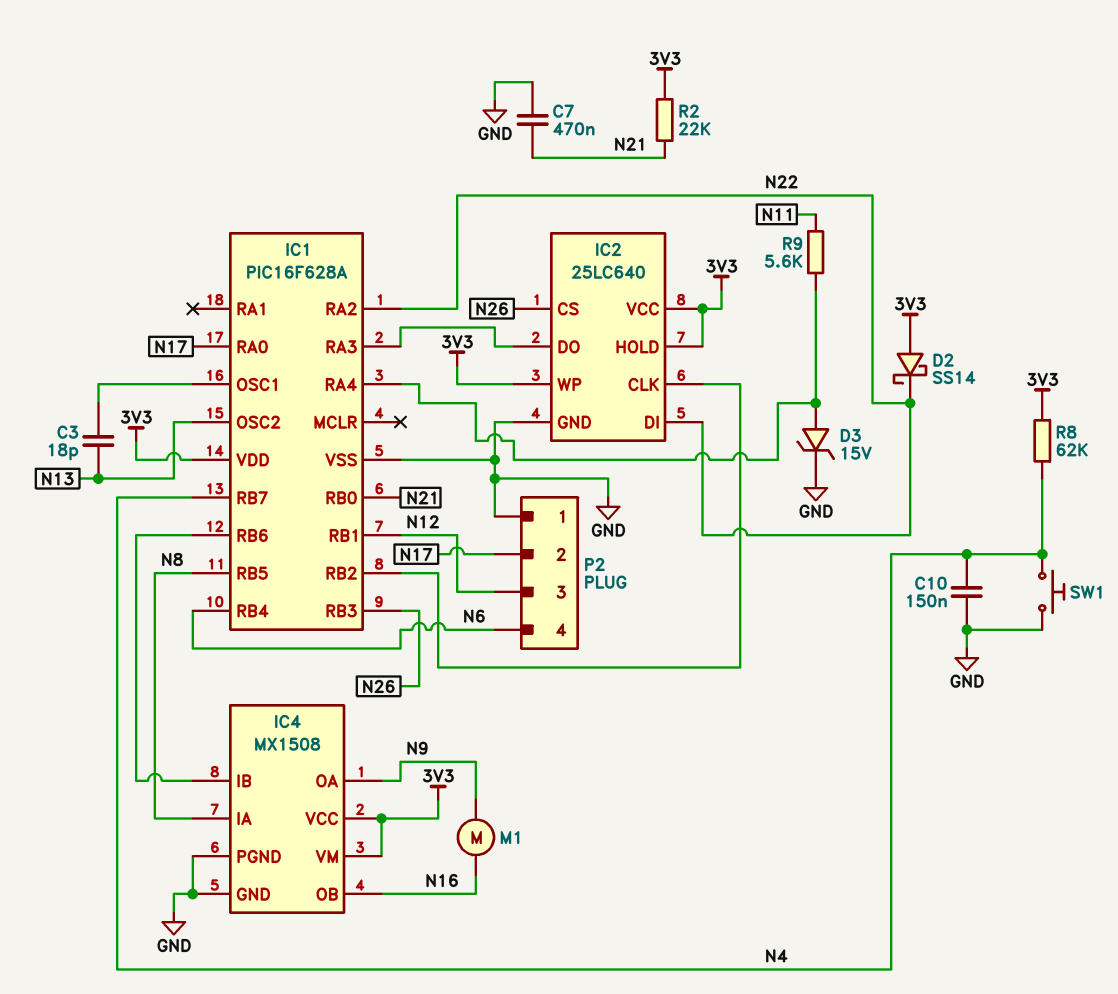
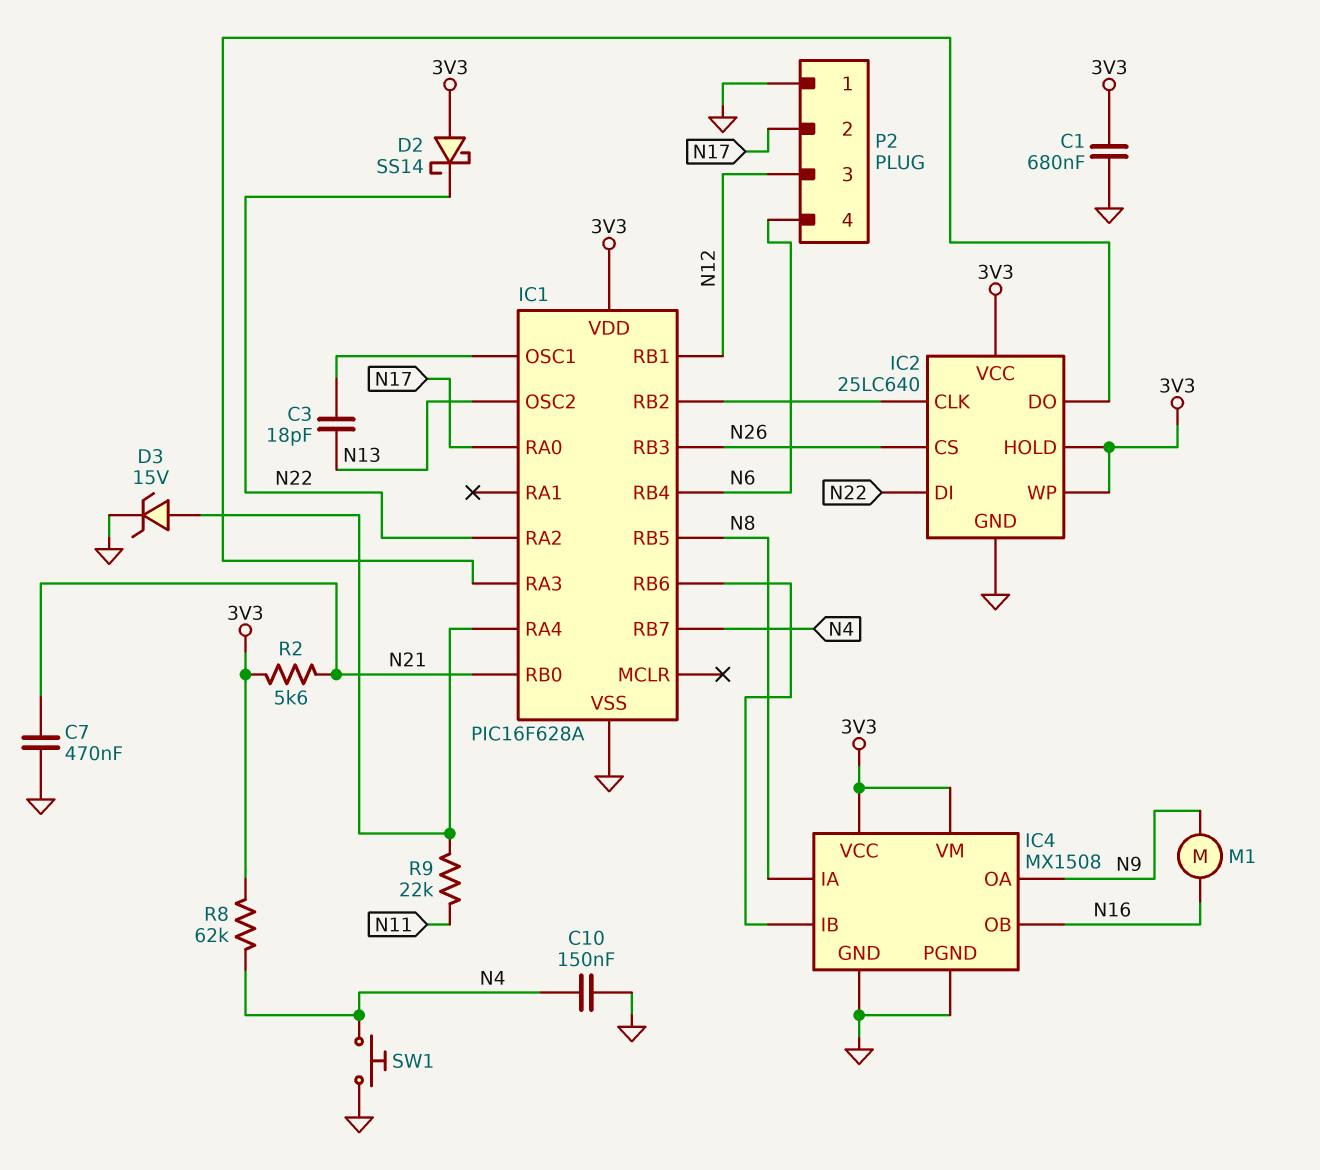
C1: none -> 680nF (3V3, GND)
R2: 22k (3V3, N21) -> 5.6k (3V3, N21)
R9: 5.6k (IC1/RA4, N11) -> 22k (IC1/RA4, N11)

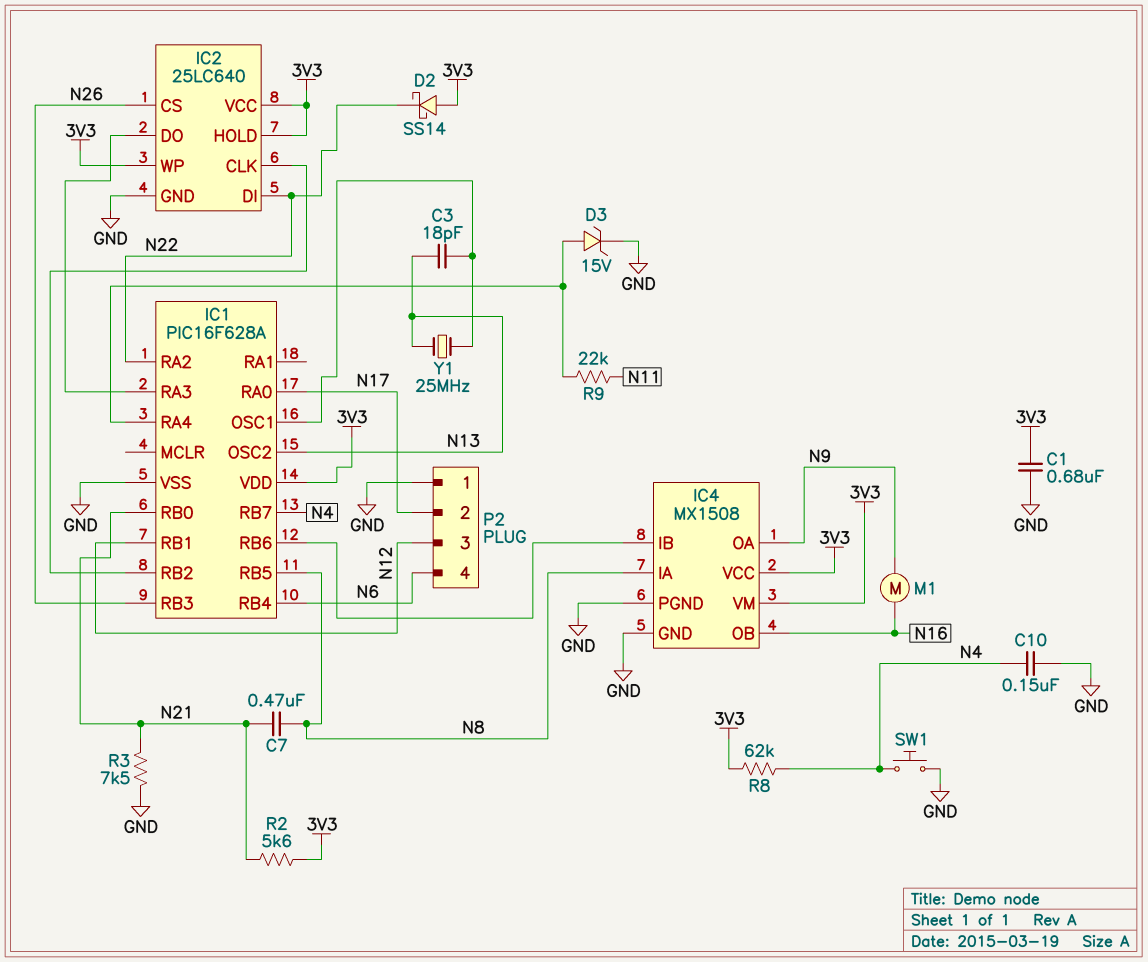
C7: 470nF (GND, N21) -> 470nF (N8, N21)
R3: none -> 7.5k (GND, N21)
Y1: none -> 25MHz (IC1/OSC1, N13)

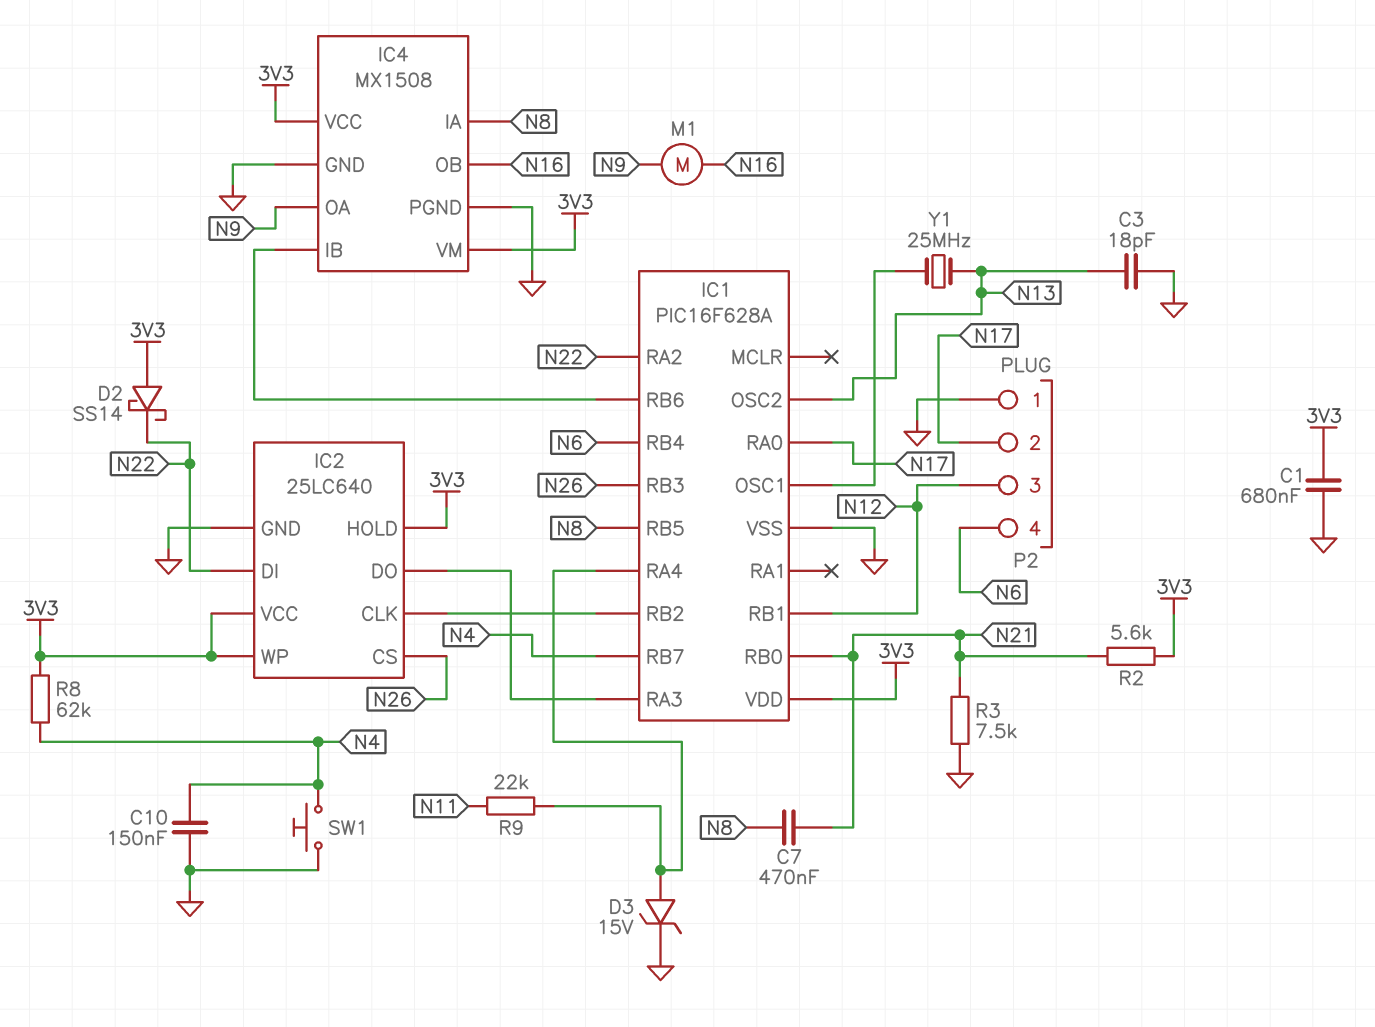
C3: 18pF (IC1/OSC1, N13) -> 18pF (GND, N13)

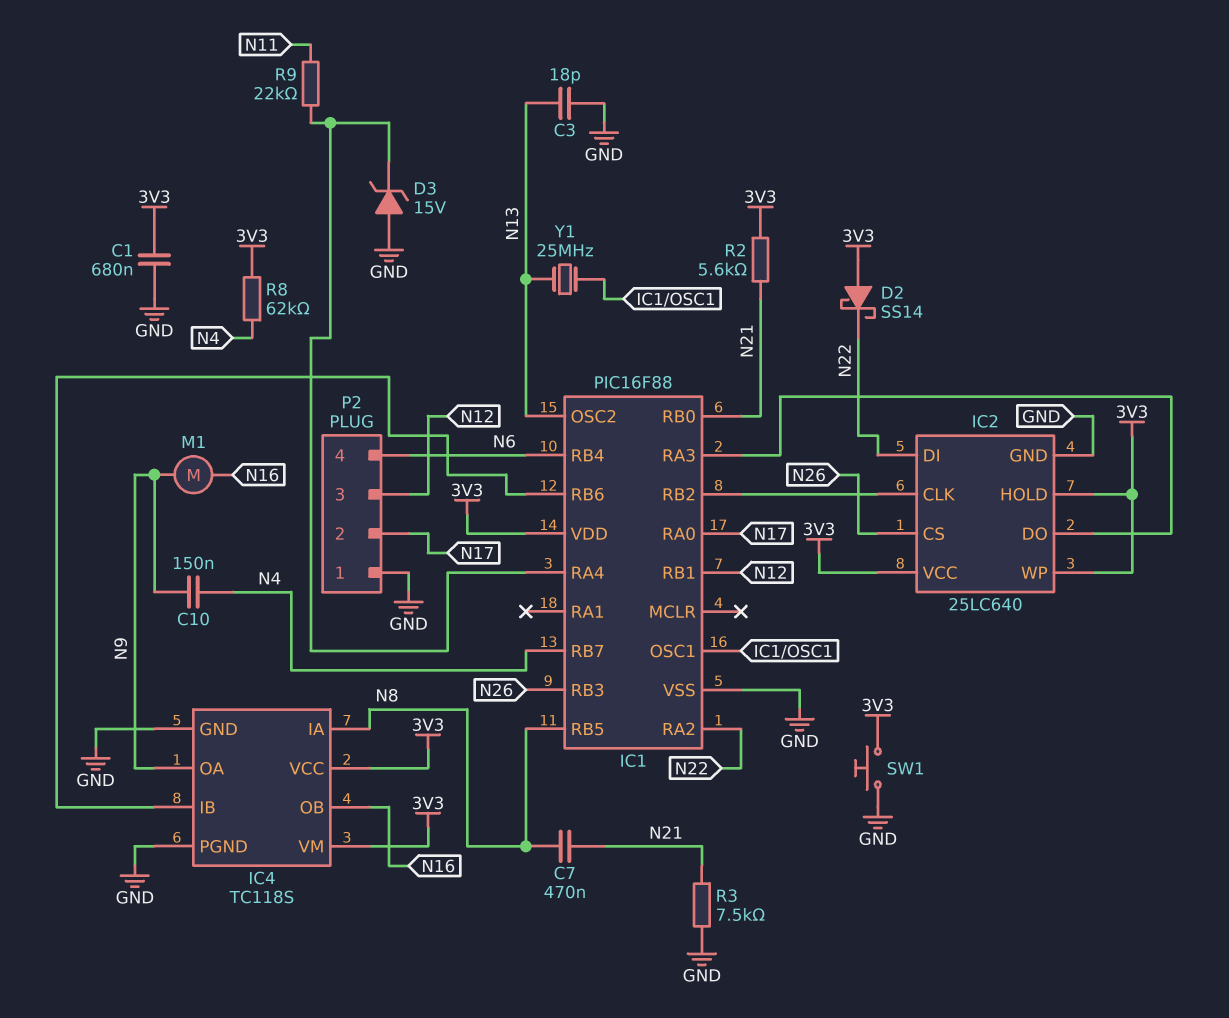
C10: 150nF (GND, N4) -> 150nF (N4, N9)
D3: zener 15V (A IC1/RA4, K GND) -> zener 15V (A GND, K IC1/RA4)
IC1: PIC16F628A -> PIC16F88
IC4: MX1508 -> TC118S
SW1: button (GND, N4) -> button (3V3, GND)

